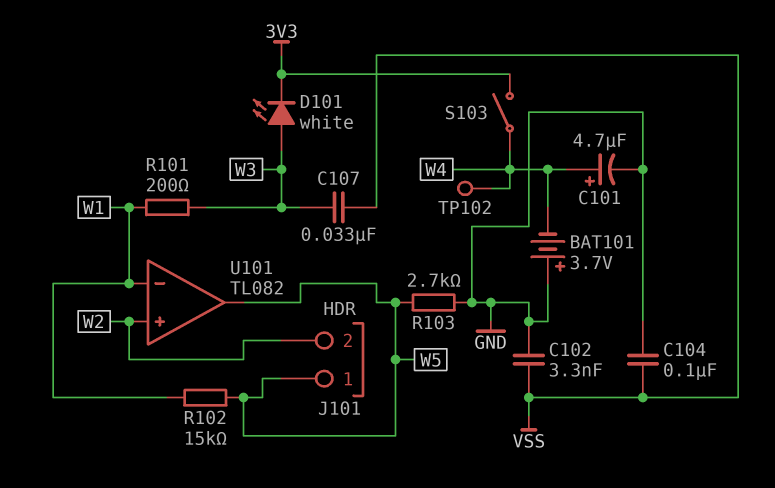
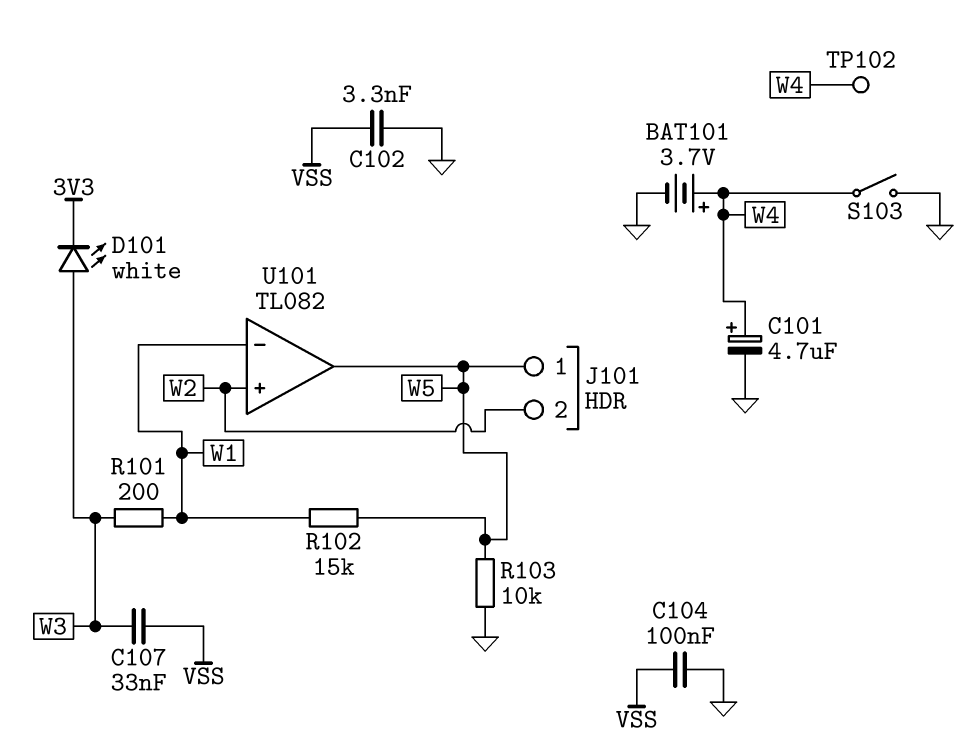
BAT101: 3.7V (plus GND, minus W4) -> 3.7V (plus W4, minus GND)
R103: 2.7k (GND, W5) -> 10k (GND, W5)
S103: switch (3V3, W4) -> switch (GND, W4)

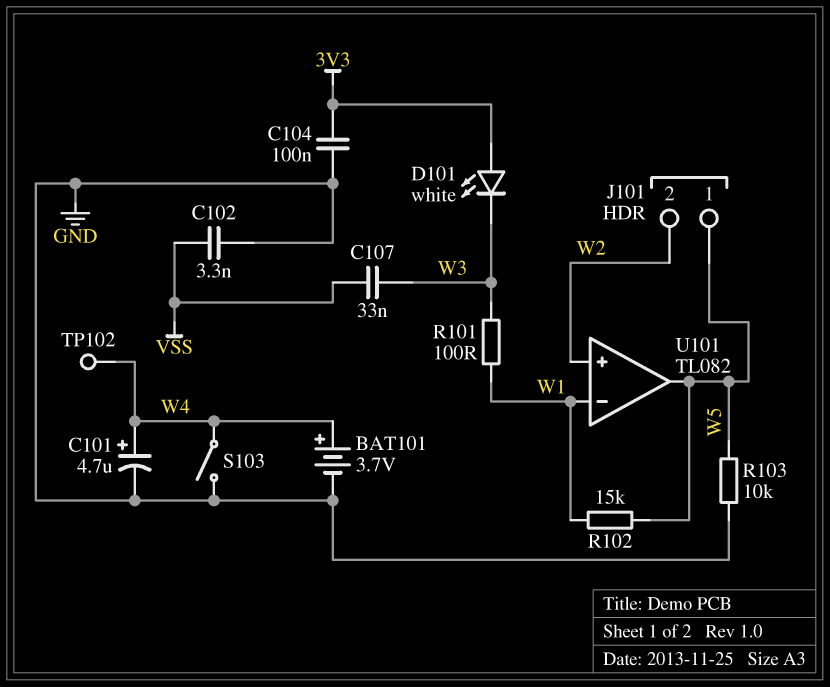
C104: 100nF (GND, VSS) -> 100nF (3V3, GND)
D101: LED white (A W3, K 3V3) -> LED white (A 3V3, K W3)
R101: 200 (W1, W3) -> 100 (W1, W3)

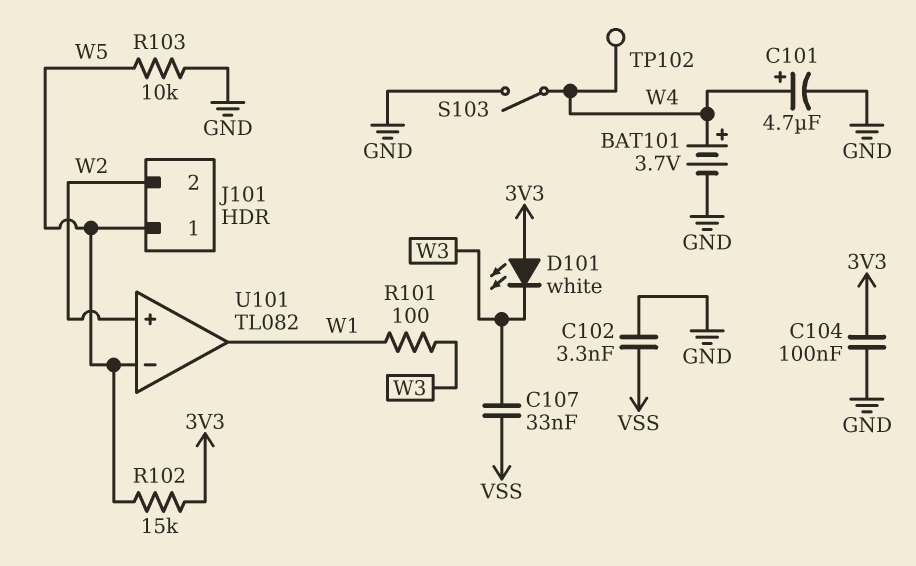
R102: 15k (W1, W5) -> 15k (3V3, W5)
U101 pin in-: W1 -> W5
U101 pin out: W5 -> W1

